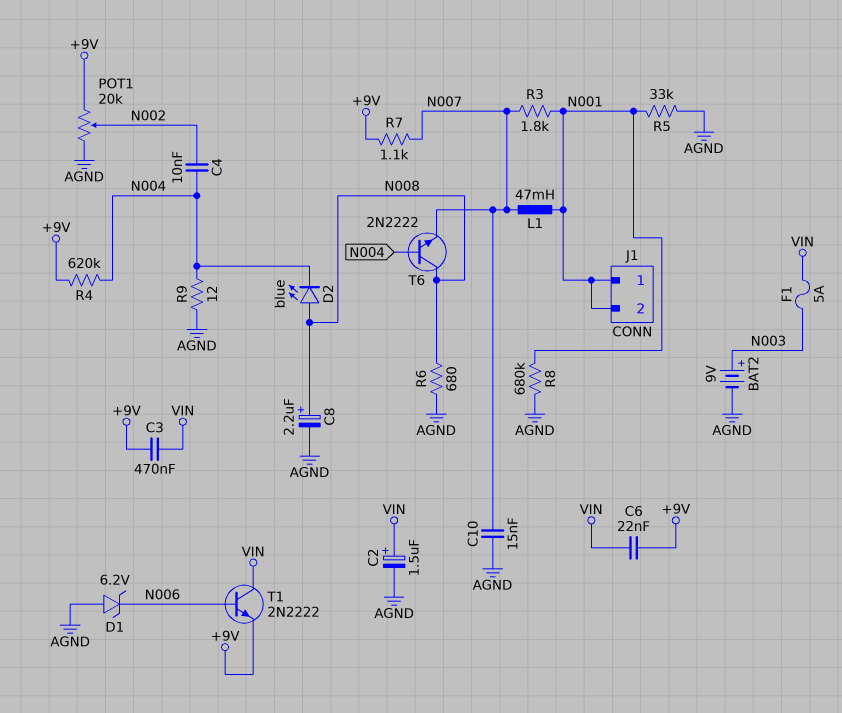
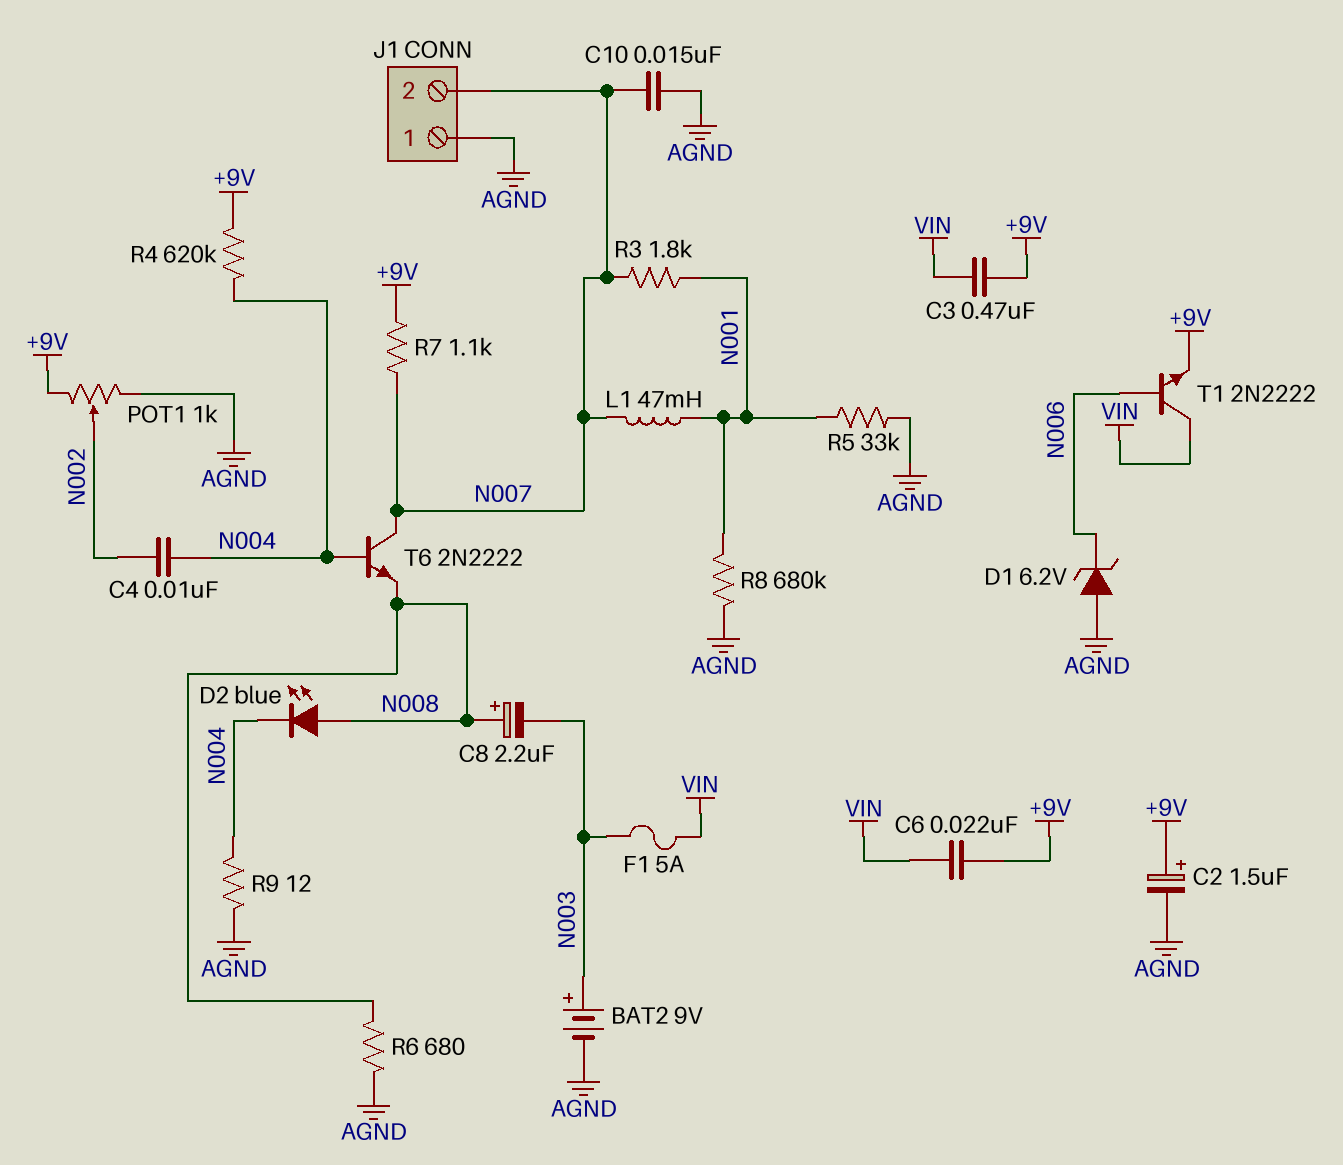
C2: 1.5uF (plus VIN, minus AGND) -> 1.5uF (plus +9V, minus AGND)
C8: 2.2uF (plus N008, minus AGND) -> 2.2uF (plus N008, minus N003)
J1 pin 1: N001 -> AGND
J1 pin 2: N001 -> N007
POT1: 20k (+9V, AGND, wiper N002) -> 1k (+9V, AGND, wiper N002)
T6: NPN 2N2222 (B N004, C N008, E N007) -> NPN 2N2222 (B N004, C N007, E N008)

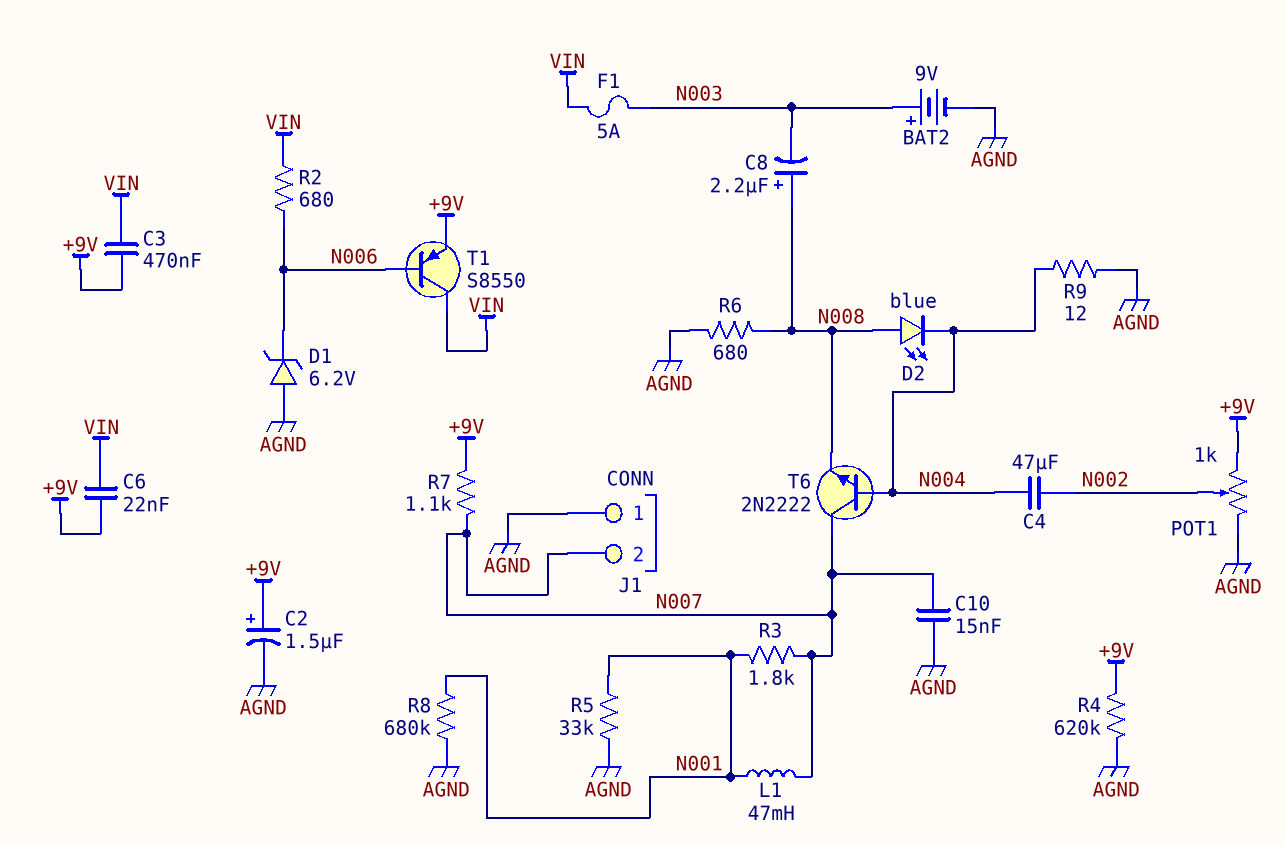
C4: 10nF (N002, N004) -> 47uF (N002, N004)
R2: none -> 680 (N006, VIN)
R4: 620k (+9V, N004) -> 620k (+9V, AGND)
T1: NPN 2N2222 (B N006, C VIN, E +9V) -> PNP S8550 (B N006, C VIN, E +9V)

